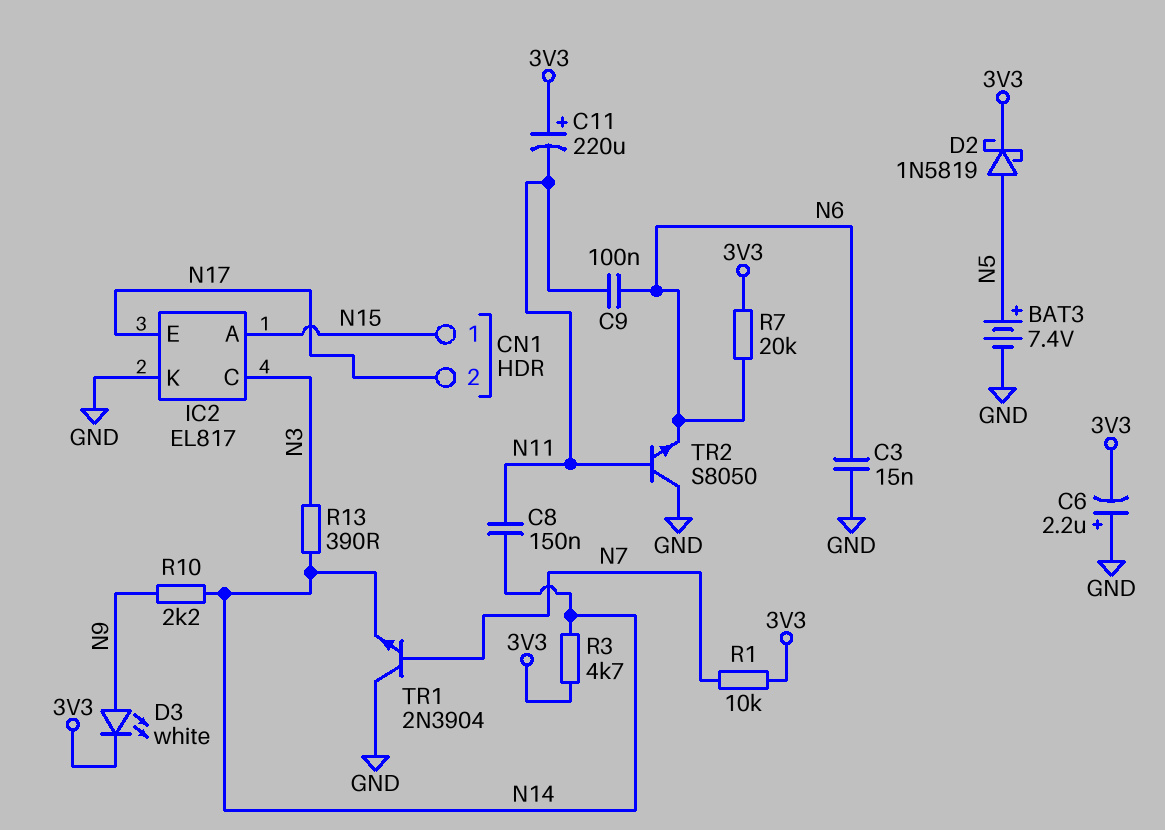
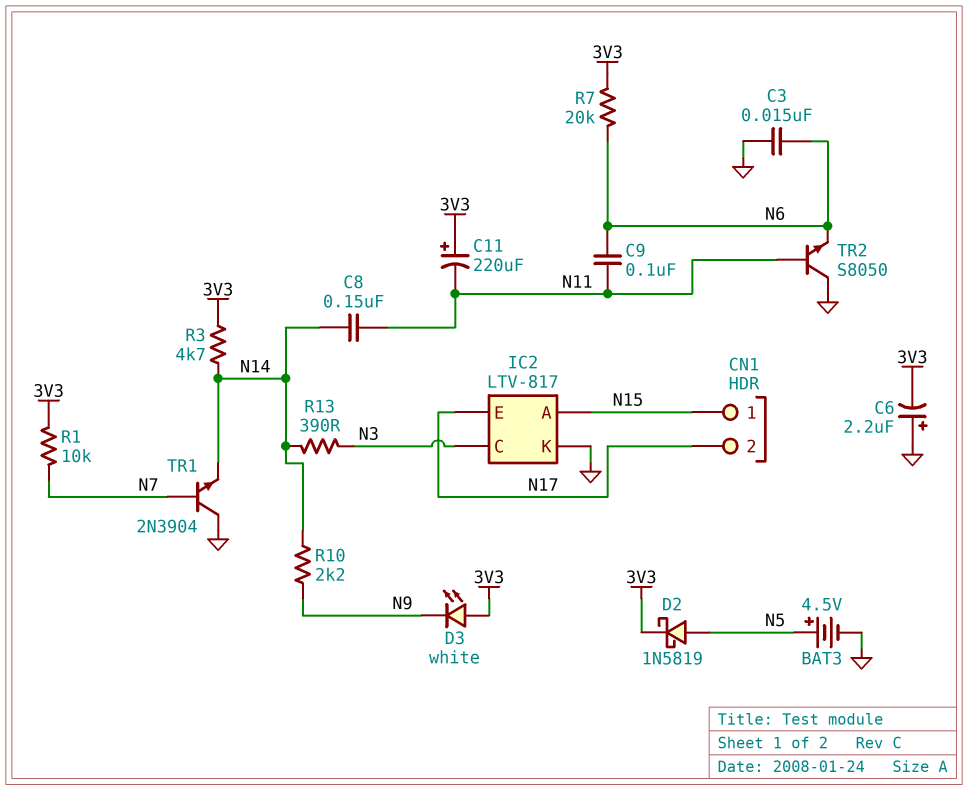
BAT3: 7.4V (plus N5, minus GND) -> 4.5V (plus N5, minus GND)
D3: LED white (A N9, K 3V3) -> LED white (A 3V3, K N9)
IC2: EL817 -> LTV-817

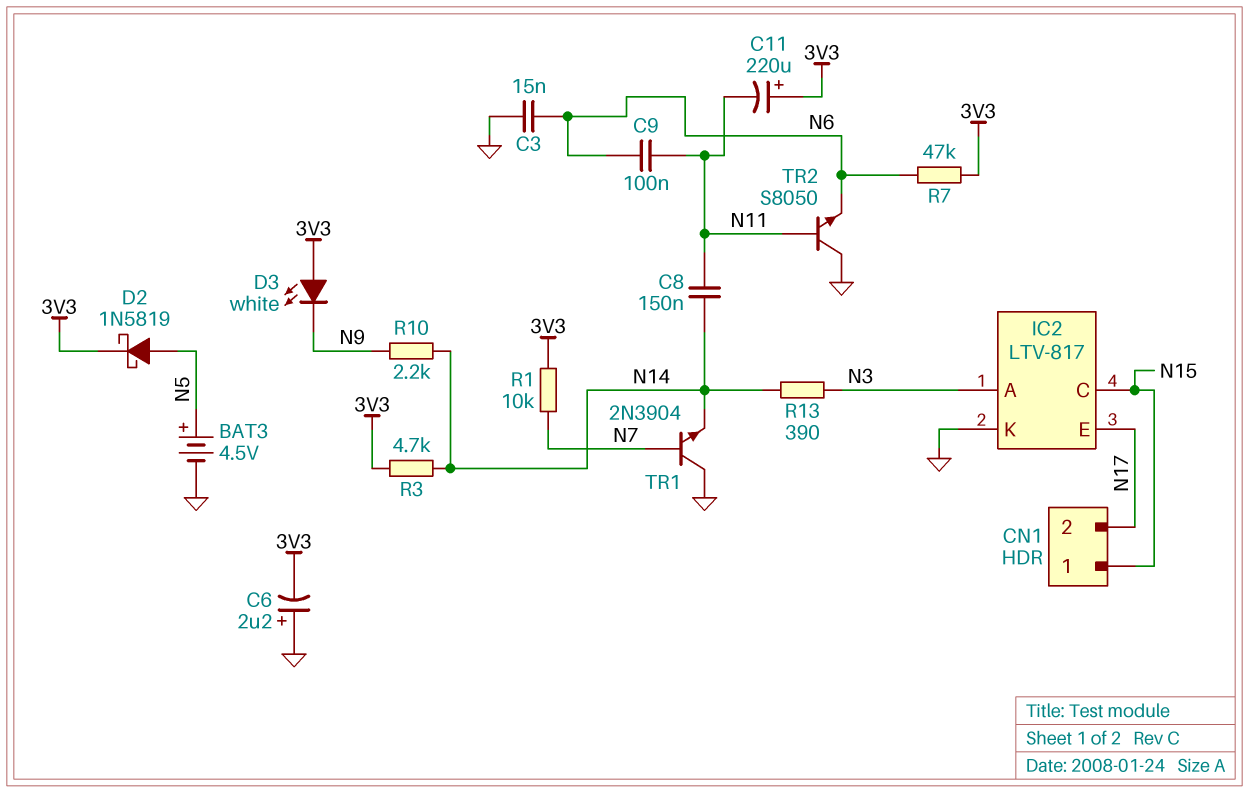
IC2 pin A: N15 -> N3
IC2 pin C: N3 -> N15
R7: 20k (3V3, N6) -> 47k (3V3, N6)

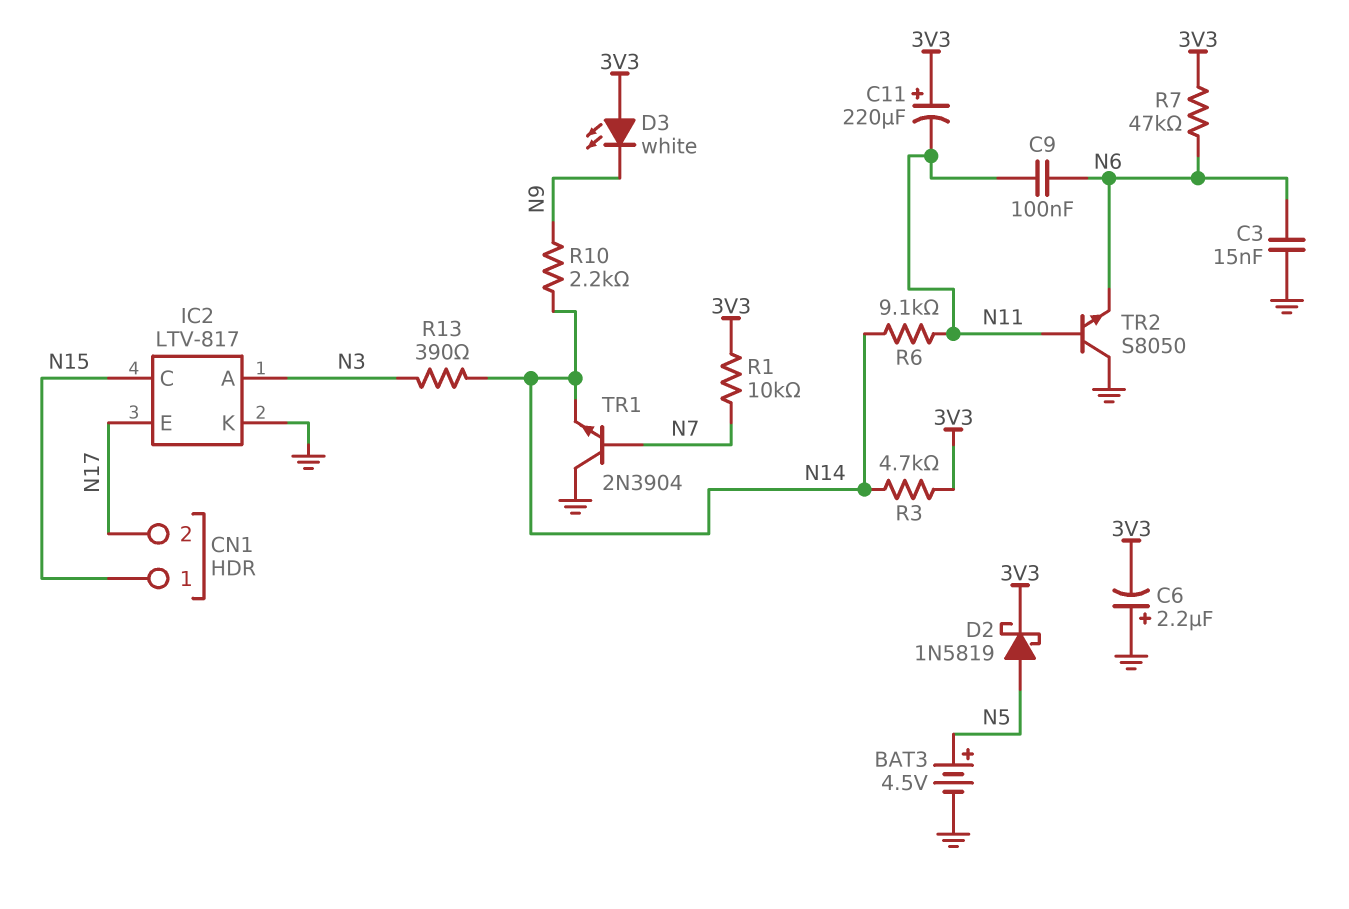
C8: 150nF (N11, N14) -> none
R6: none -> 9.1k (N11, N14)

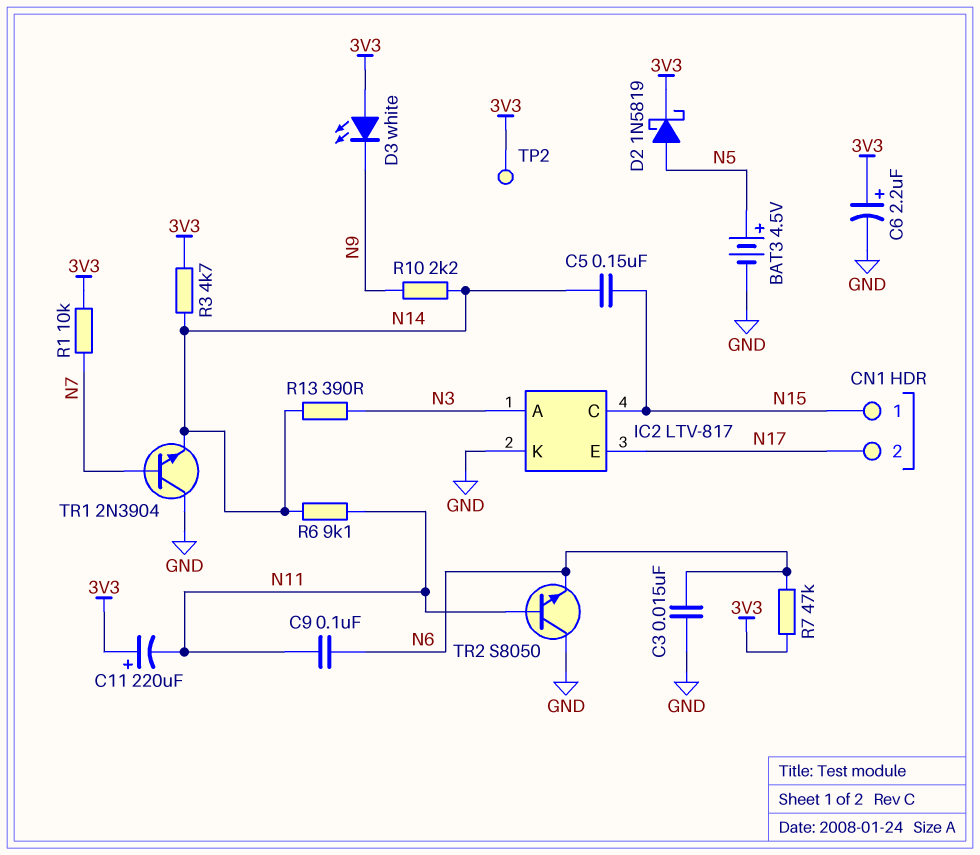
C5: none -> 150nF (N14, N15)
C6: 2.2uF (plus GND, minus 3V3) -> 2.2uF (plus 3V3, minus GND)
TP2: none -> test point (3V3)

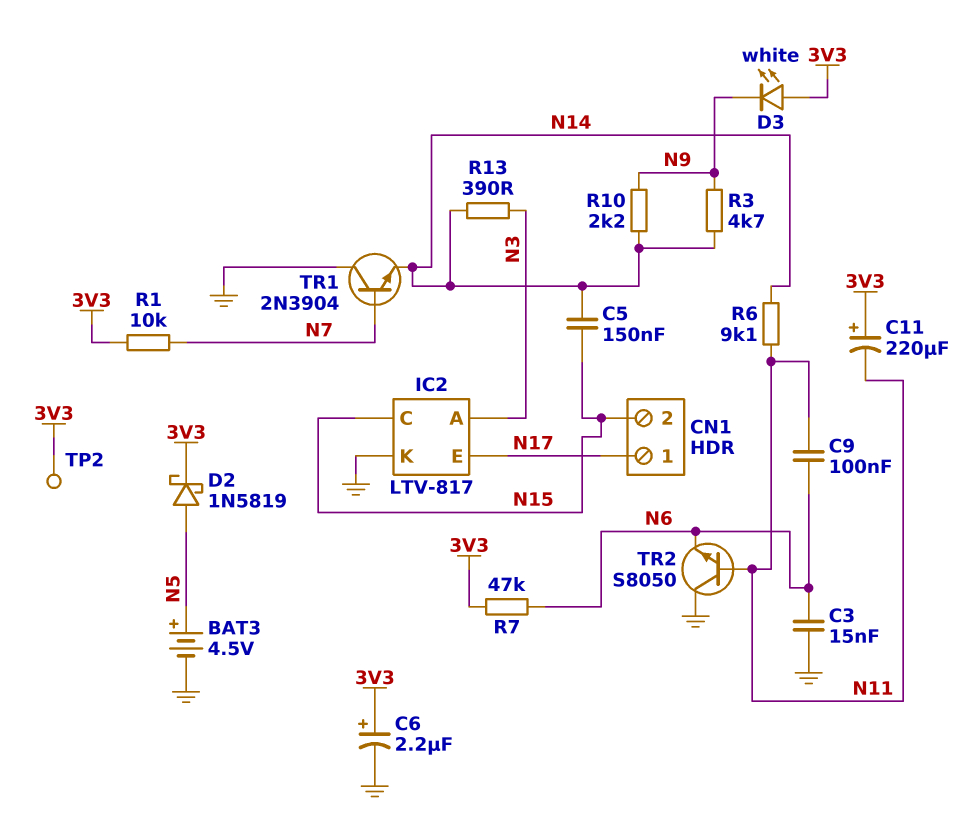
CN1 pin 1: N15 -> N17
CN1 pin 2: N17 -> N15
R3: 4.7k (3V3, N14) -> 4.7k (N9, N14)

